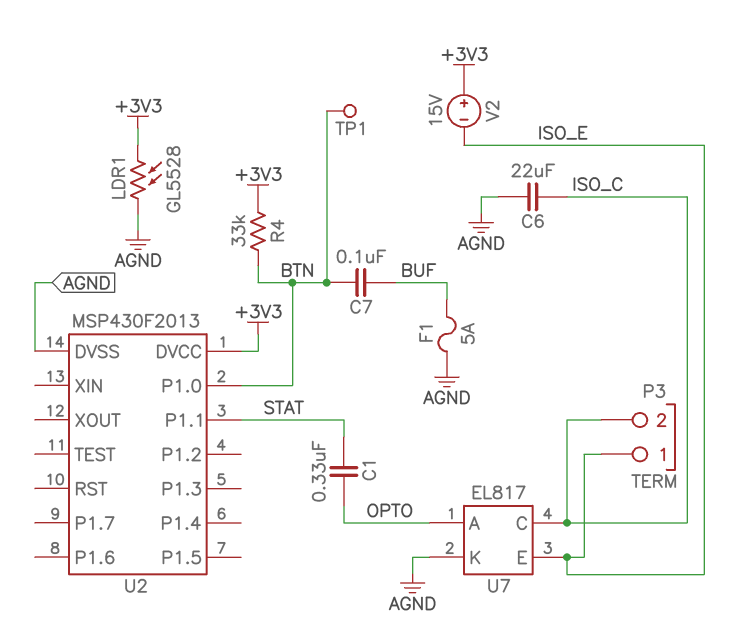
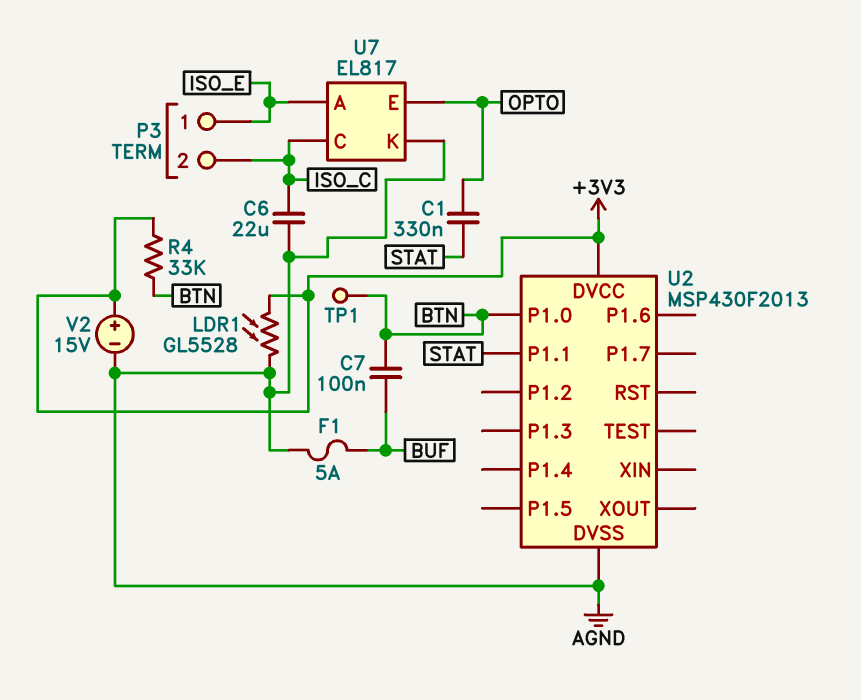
U7 pin A: OPTO -> ISO_E
U7 pin E: ISO_E -> OPTO
V2: 15V (plus +3V3, minus ISO_E) -> 15V (plus +3V3, minus AGND)

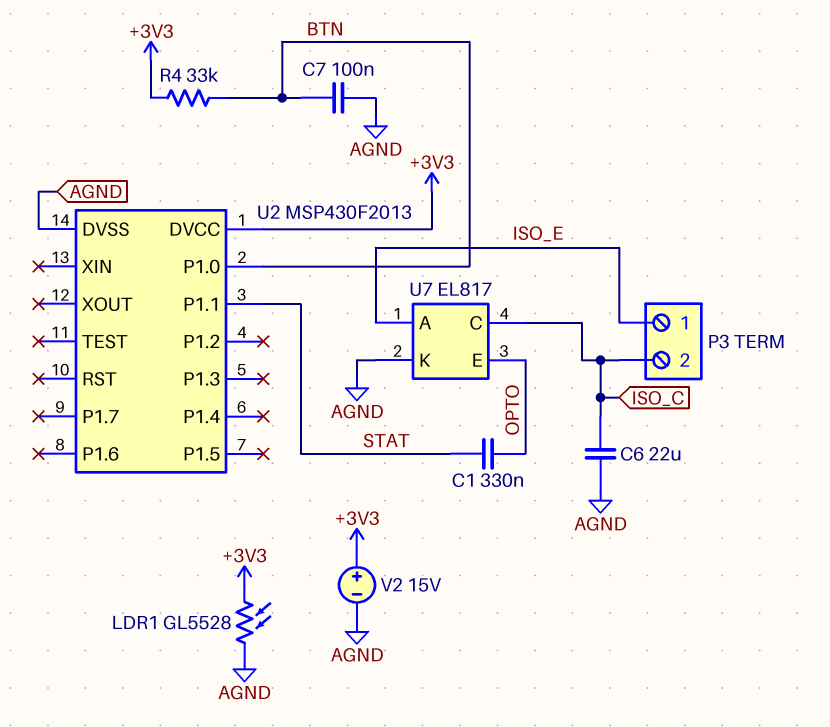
C7: 100nF (BTN, BUF) -> 100nF (AGND, BTN)
F1: 5A (AGND, BUF) -> none
TP1: test point (BTN) -> none

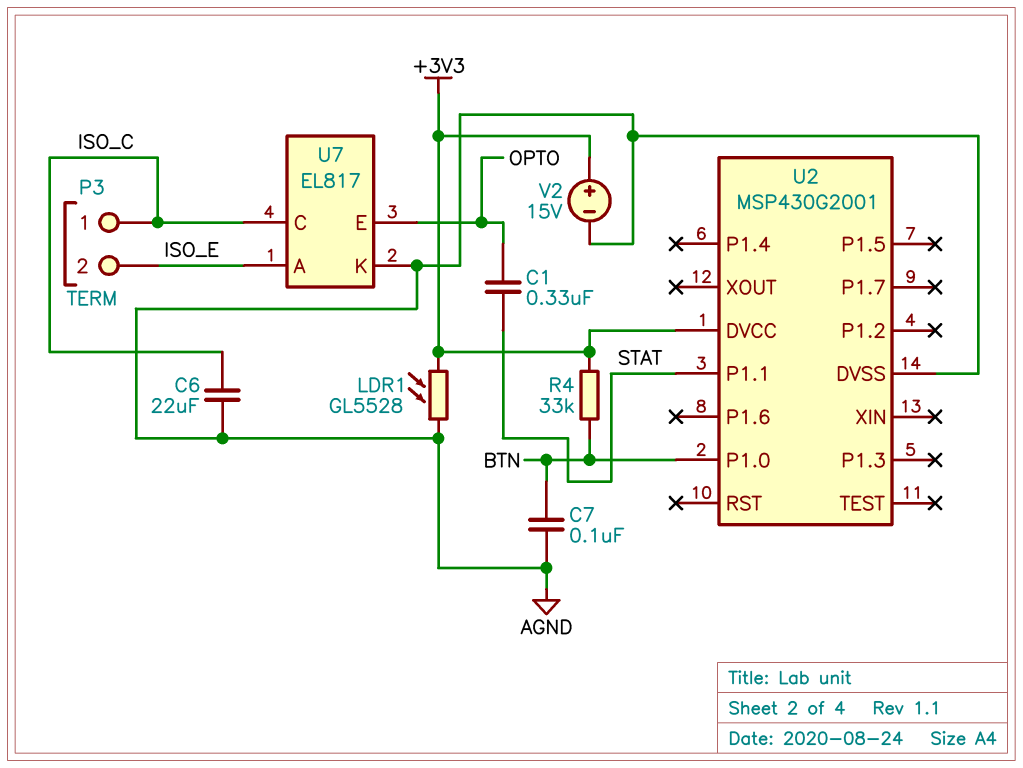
P3 pin 1: ISO_E -> ISO_C
P3 pin 2: ISO_C -> ISO_E
U2: MSP430F2013 -> MSP430G2001

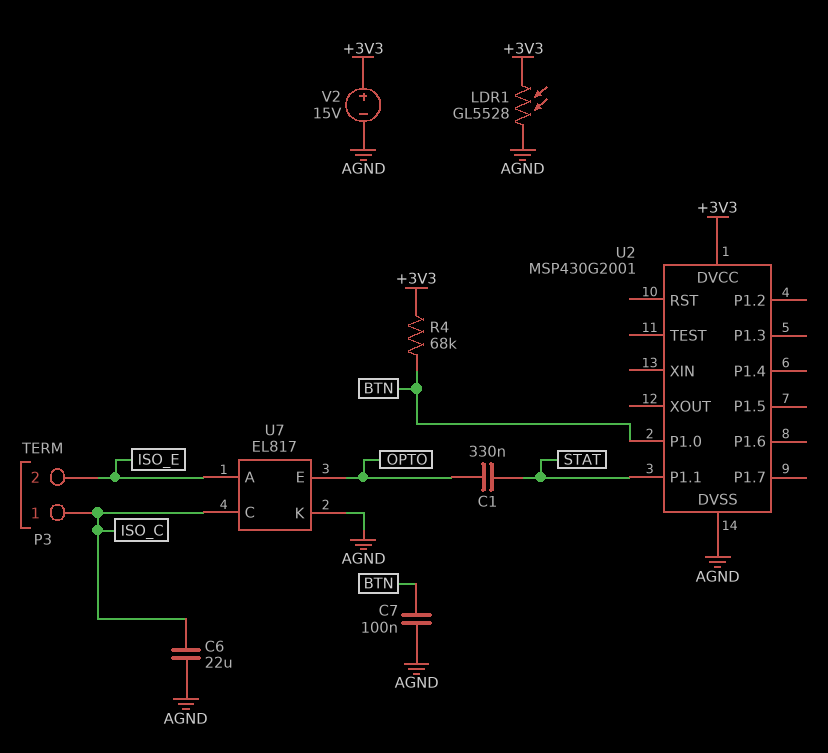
R4: 33k (+3V3, BTN) -> 68k (+3V3, BTN)

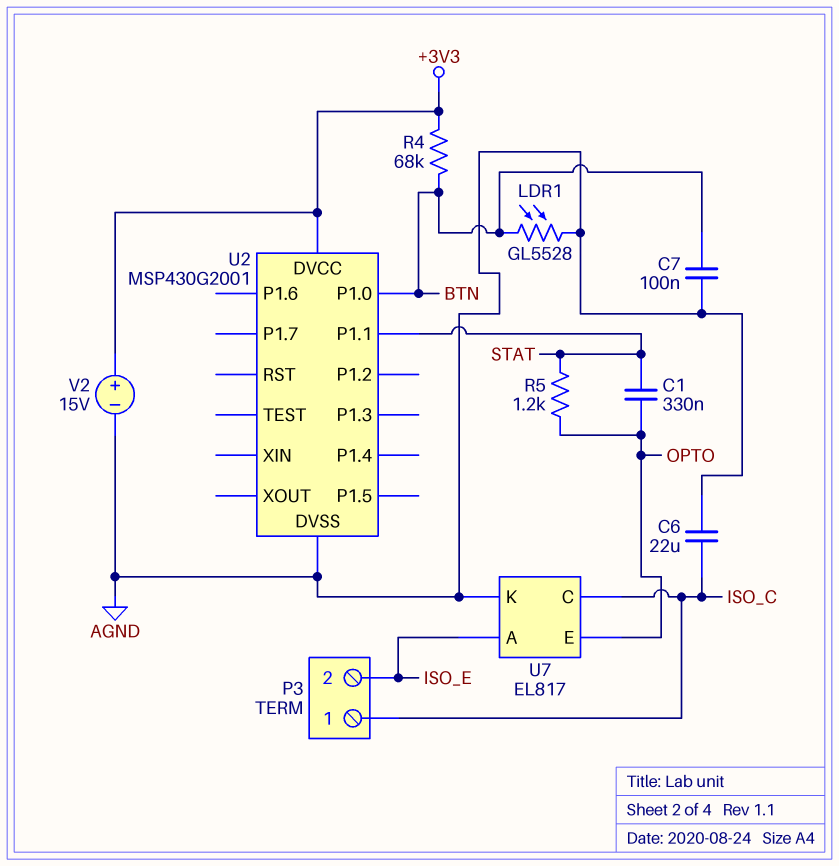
LDR1: GL5528 (+3V3, AGND) -> GL5528 (AGND, BTN)
R5: none -> 1.2k (OPTO, STAT)

